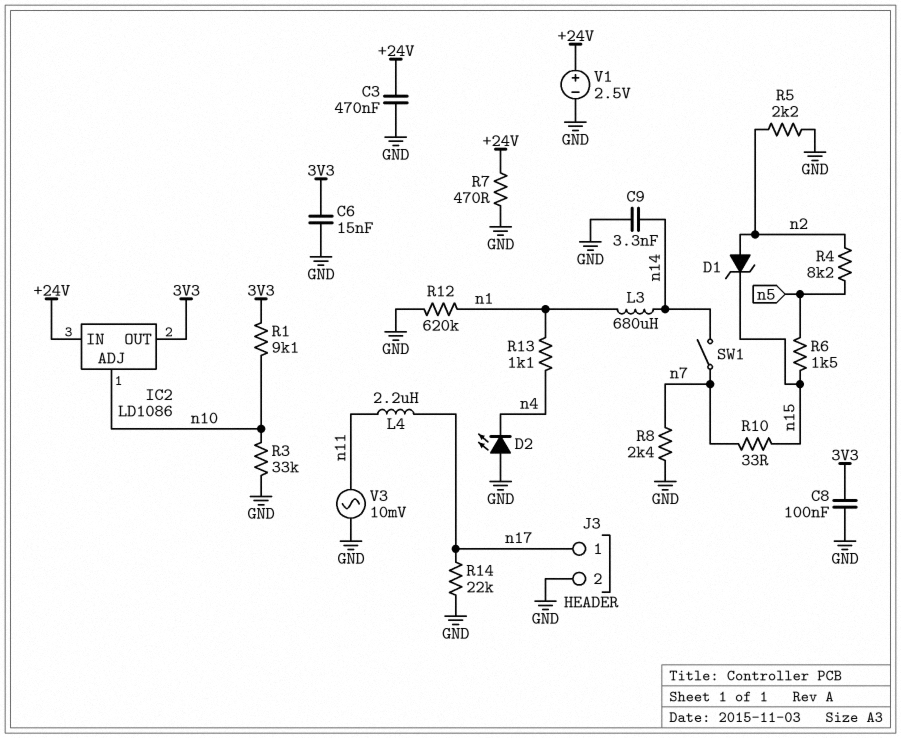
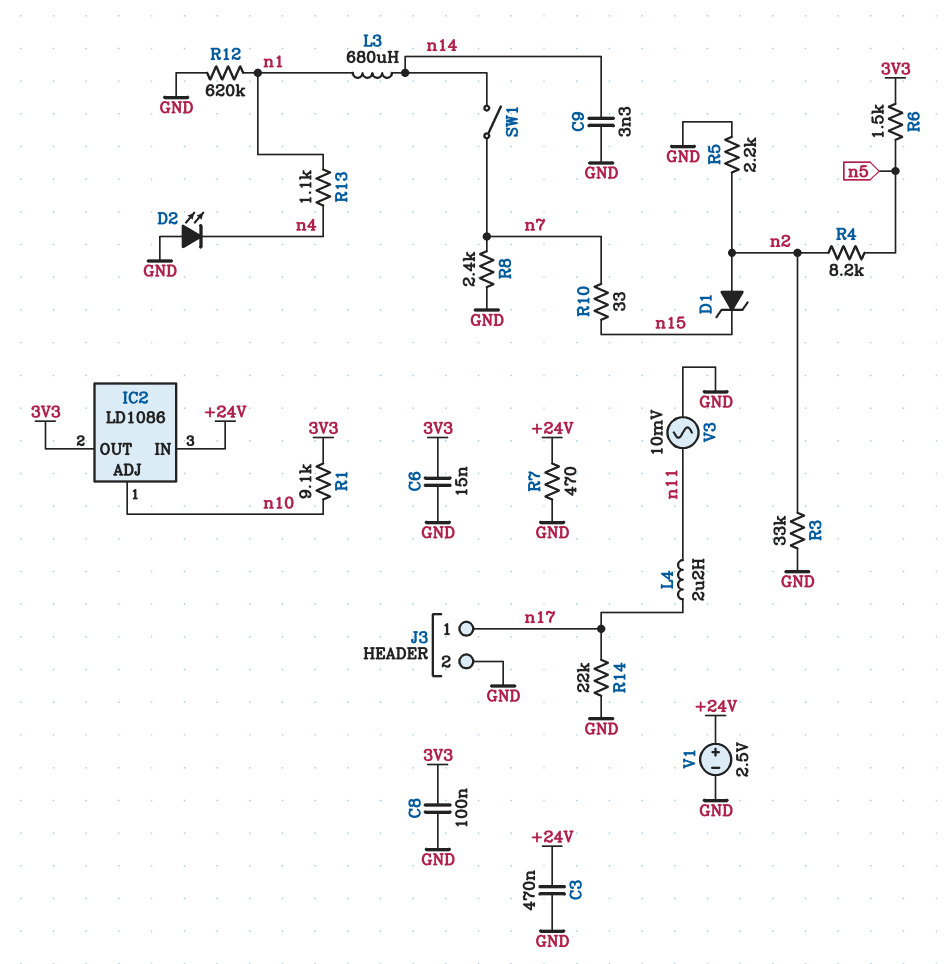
R3: 33k (GND, n10) -> 33k (GND, n2)
R6: 1.5k (n5, n15) -> 1.5k (3V3, n5)

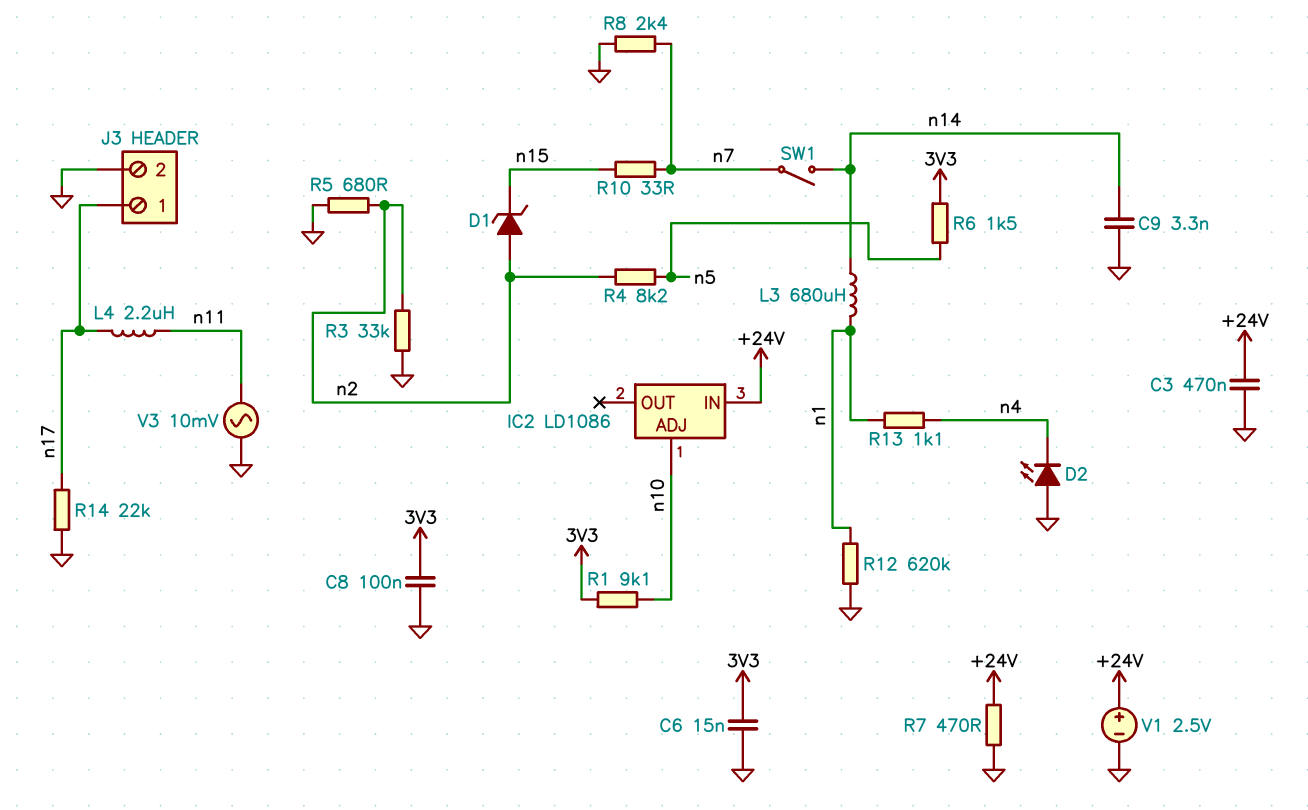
IC2 pin OUT: 3V3 -> none
R5: 2.2k (GND, n2) -> 680 (GND, n2)

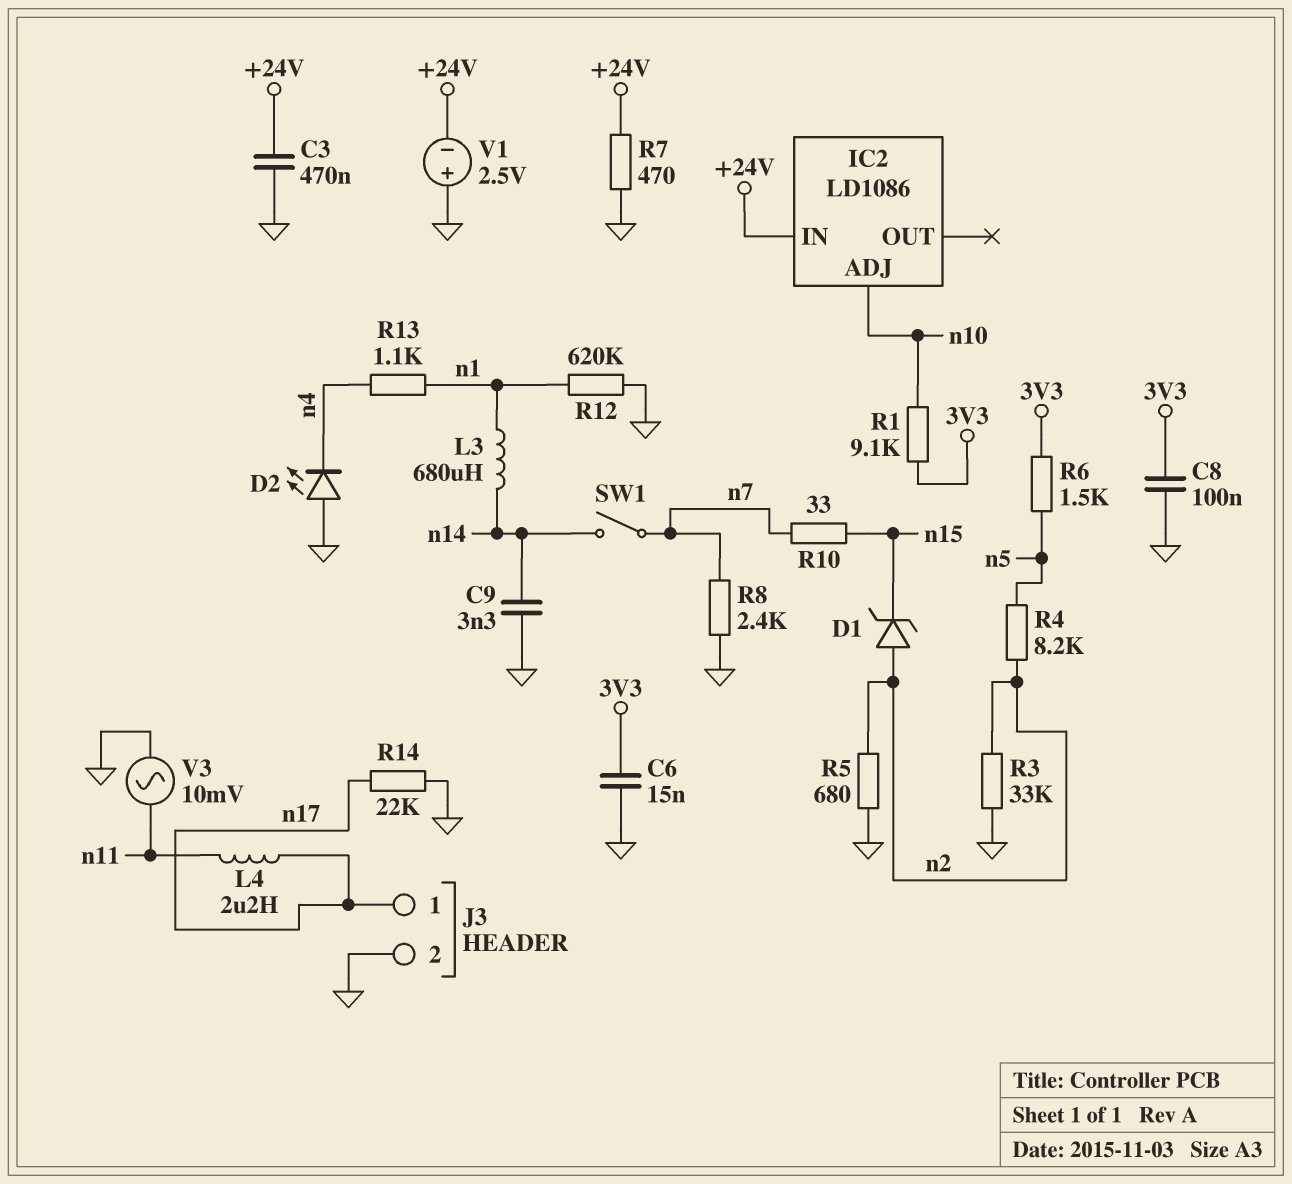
V1: 2.5V (plus +24V, minus GND) -> 2.5V (plus GND, minus +24V)

